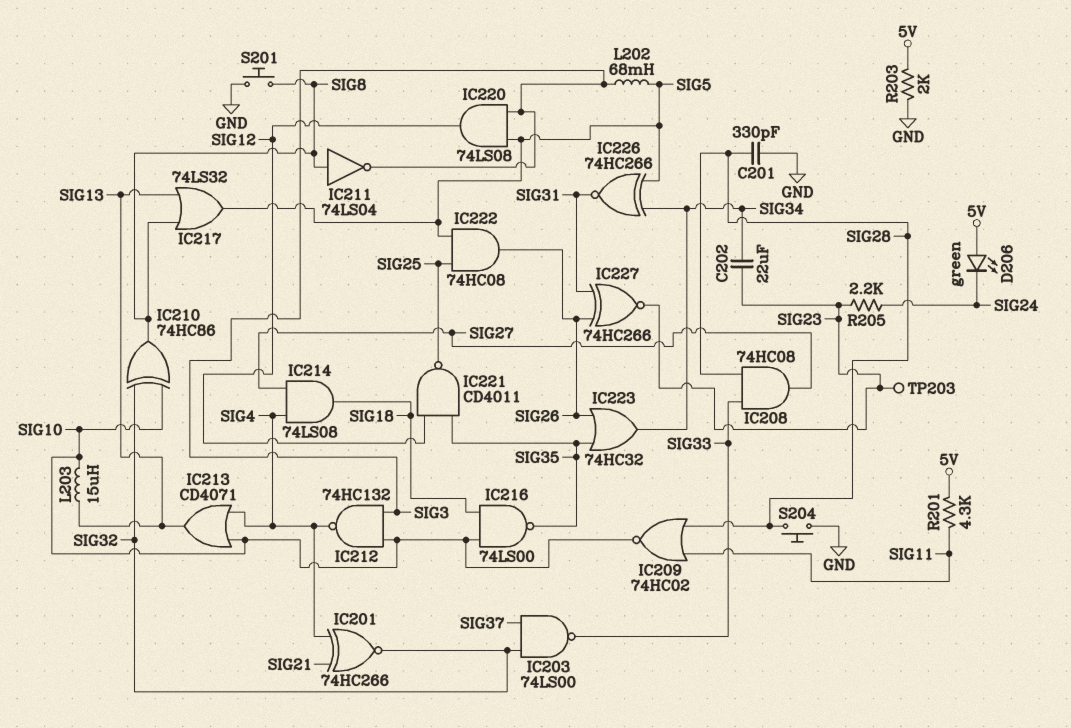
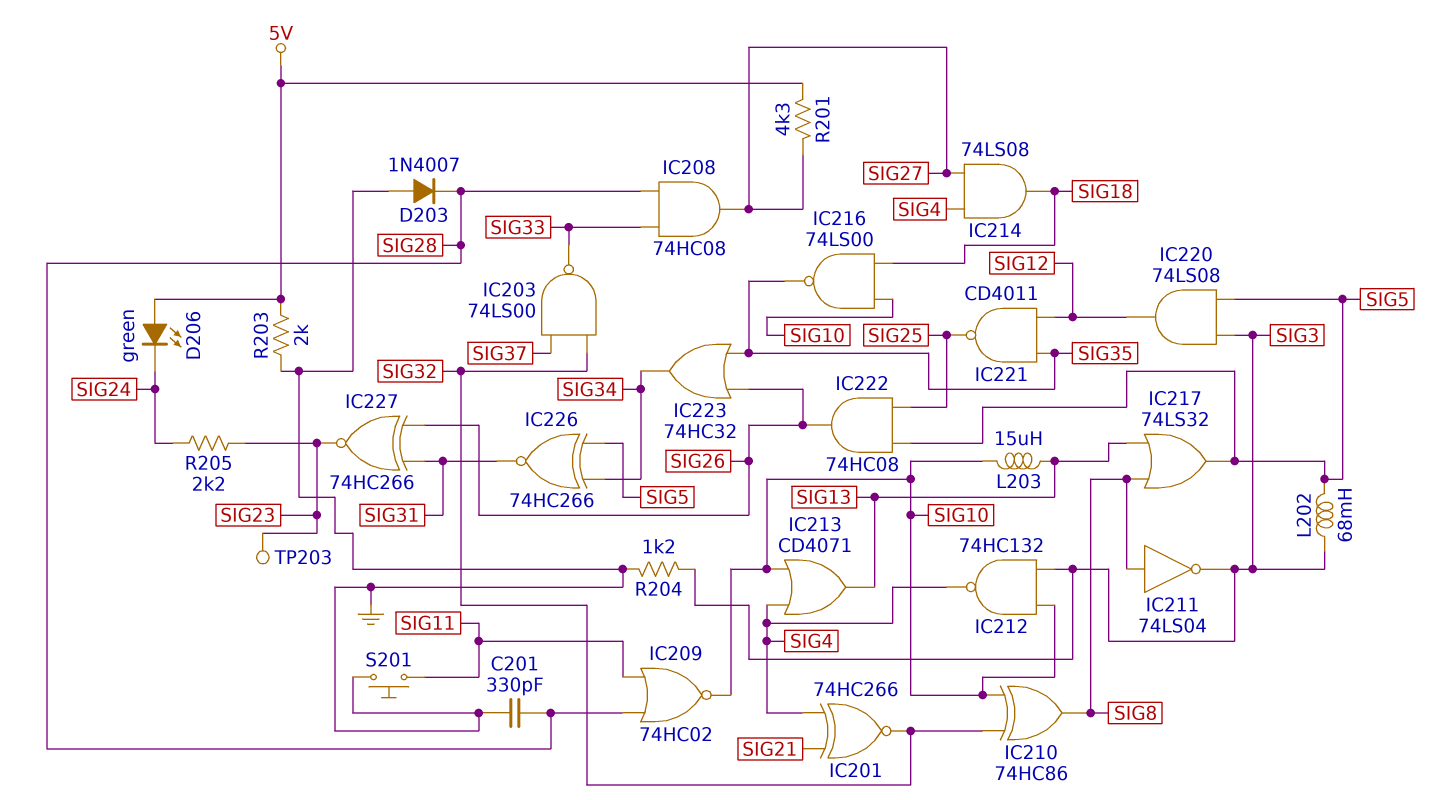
C202: 22uF (SIG23, SIG34) -> none
D203: none -> diode 1N4007 (A GND, K SIG28)
R201: 4.3k (5V, SIG11) -> 4.3k (5V, SIG27)
R204: none -> 1.2k (GND, SIG3)
S201: button (GND, SIG8) -> button (GND, SIG11)
S204: button (GND, SIG28) -> none

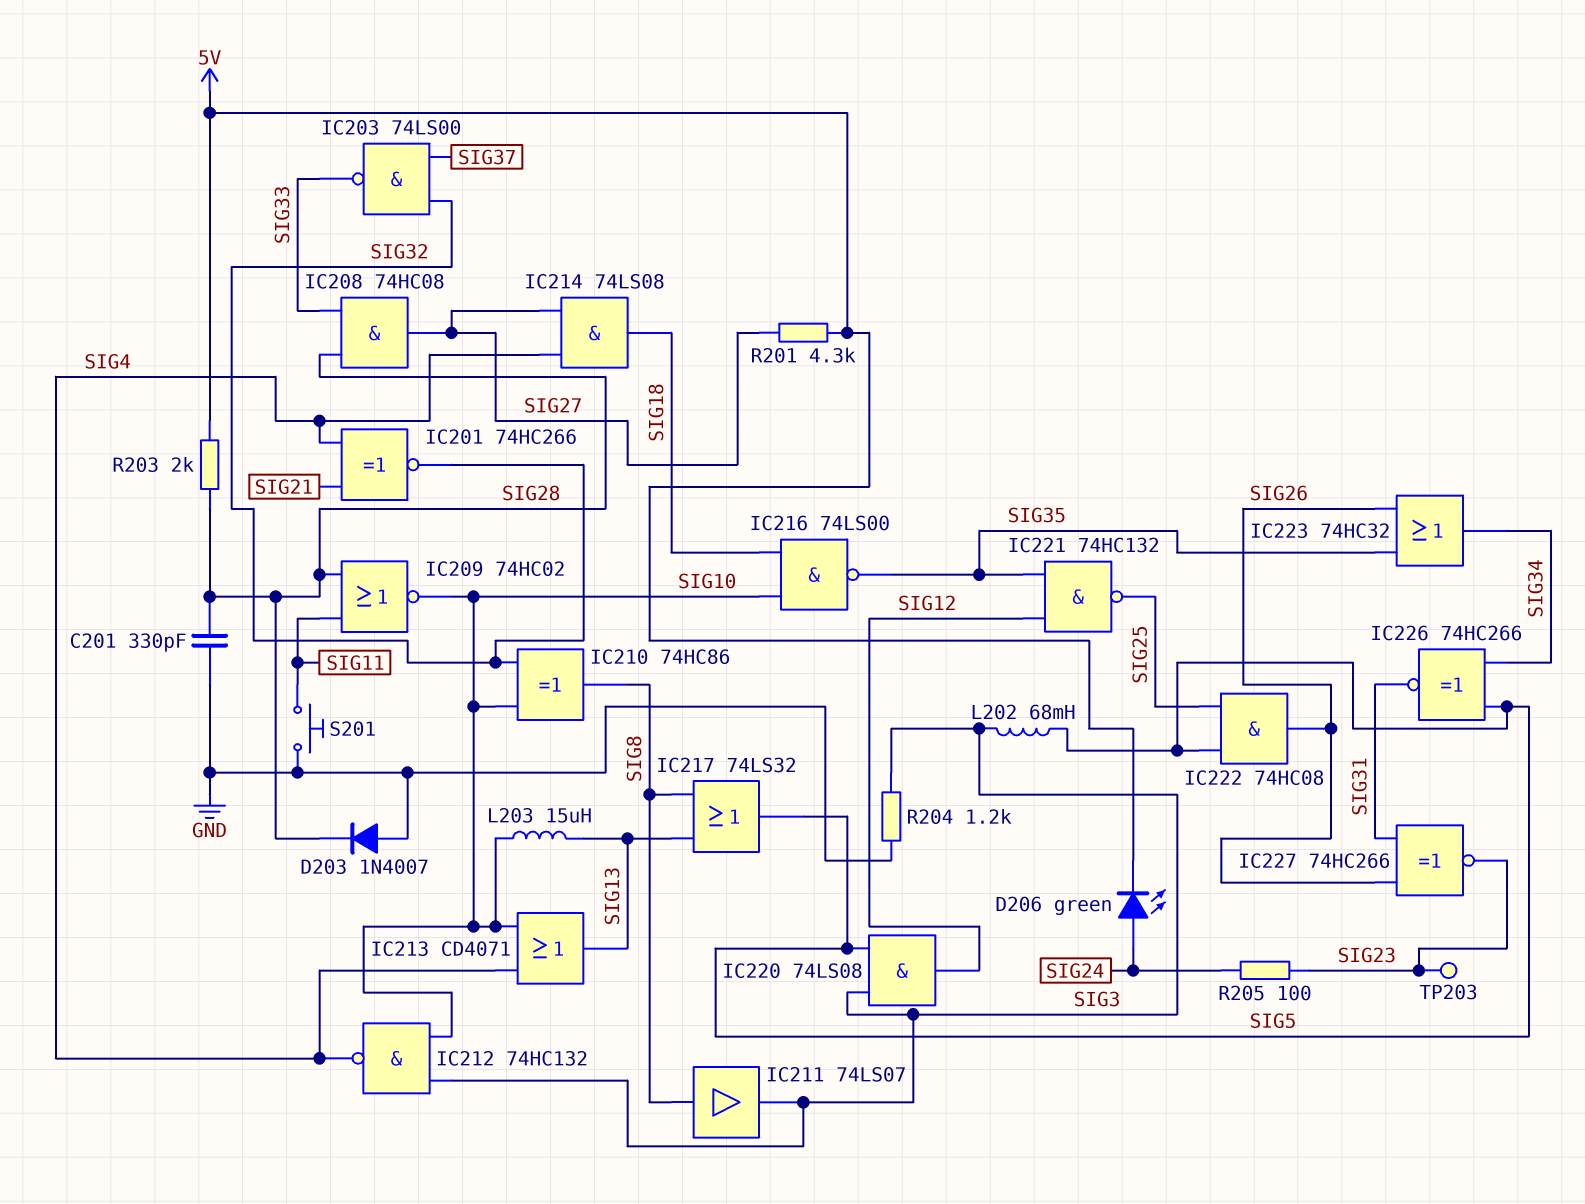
D206: LED green (A 5V, K SIG24) -> LED green (A SIG24, K 5V)
IC211: NOT 74LS04 (in SIG8, out SIG3) -> buffer 74LS07 (in SIG8, out SIG3)
IC221: NAND CD4011 (in SIG12, in SIG35, out SIG25) -> NAND 74HC132 (in SIG12, in SIG35, out SIG25)
R203: 2k (5V, GND) -> 2k (5V, SIG28)
R205: 2.2k (SIG23, SIG24) -> 100 (SIG23, SIG24)

